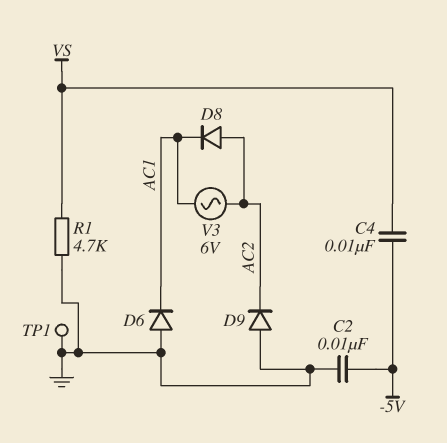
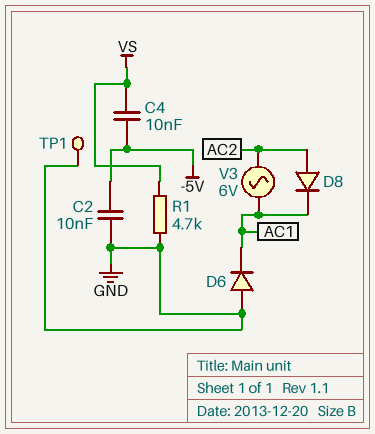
D9: diode (A GND, K AC2) -> none

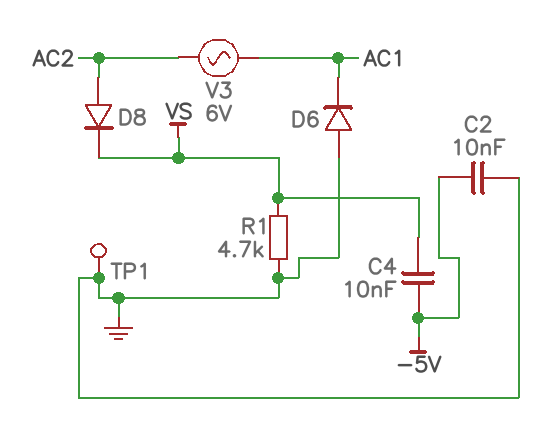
D8: diode (A AC2, K AC1) -> diode (A AC2, K VS)

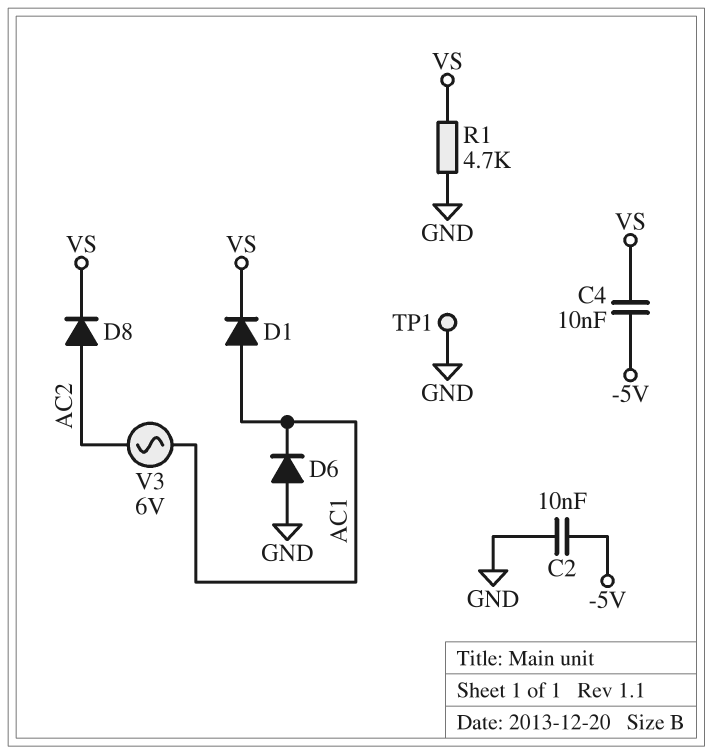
D1: none -> diode (A AC1, K VS)

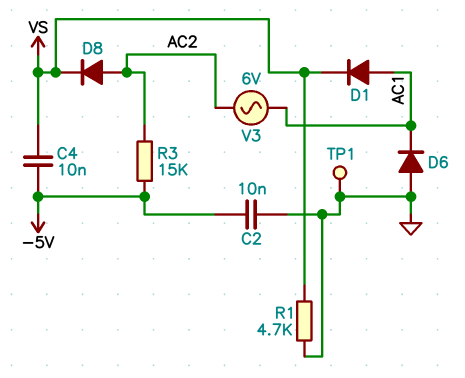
R3: none -> 15k (-5V, AC2)

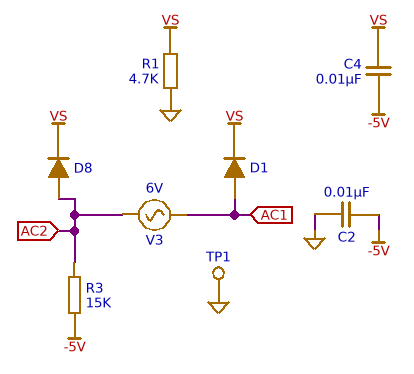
D6: diode (A GND, K AC1) -> none

